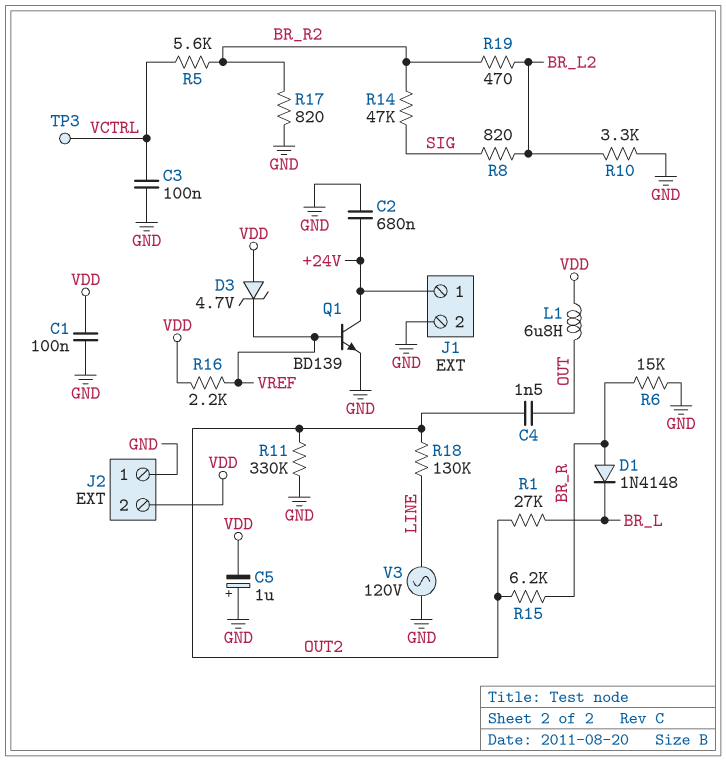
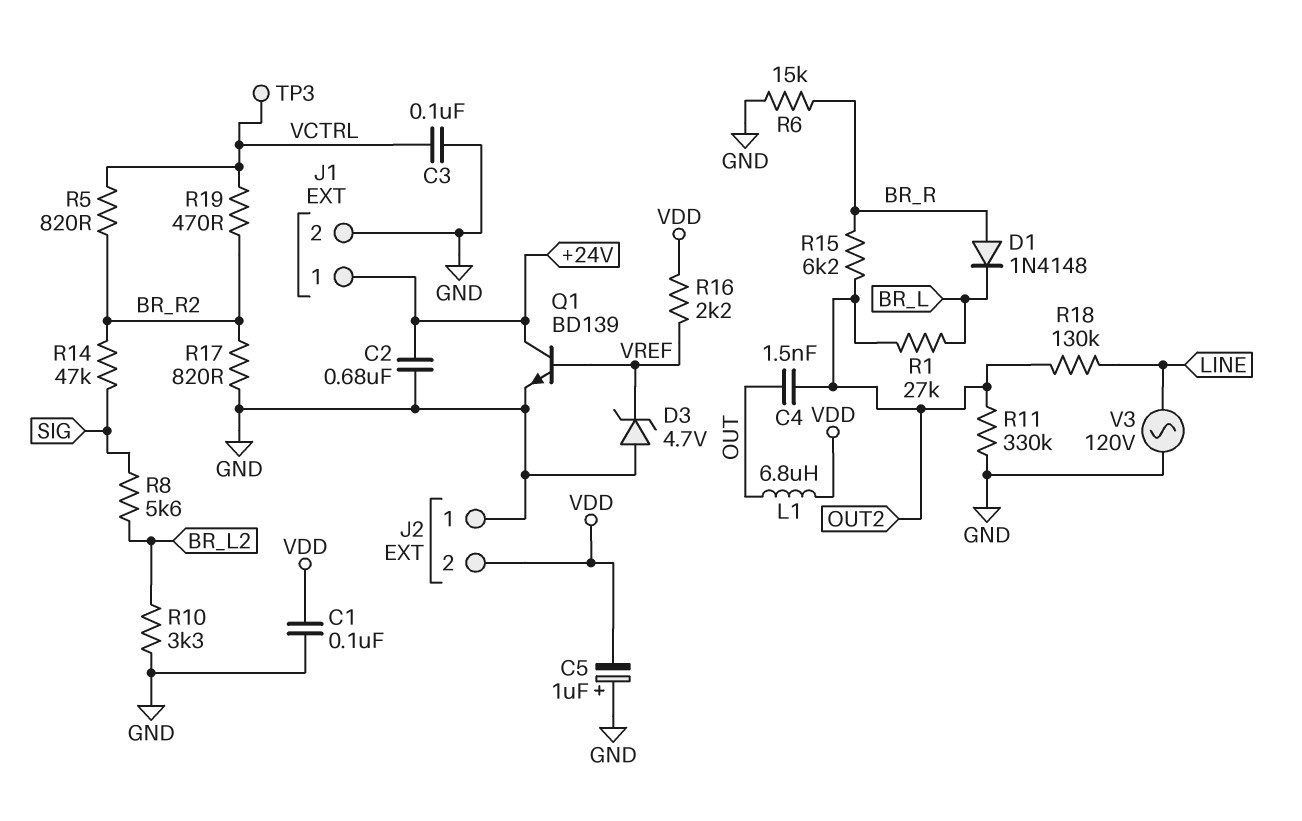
D3: zener 4.7V (A VDD, K VREF) -> zener 4.7V (A GND, K VREF)
R5: 5.6k (BR_R2, VCTRL) -> 820 (BR_R2, VCTRL)
R8: 820 (BR_L2, SIG) -> 5.6k (BR_L2, SIG)
R19: 470 (BR_L2, BR_R2) -> 470 (BR_R2, VCTRL)

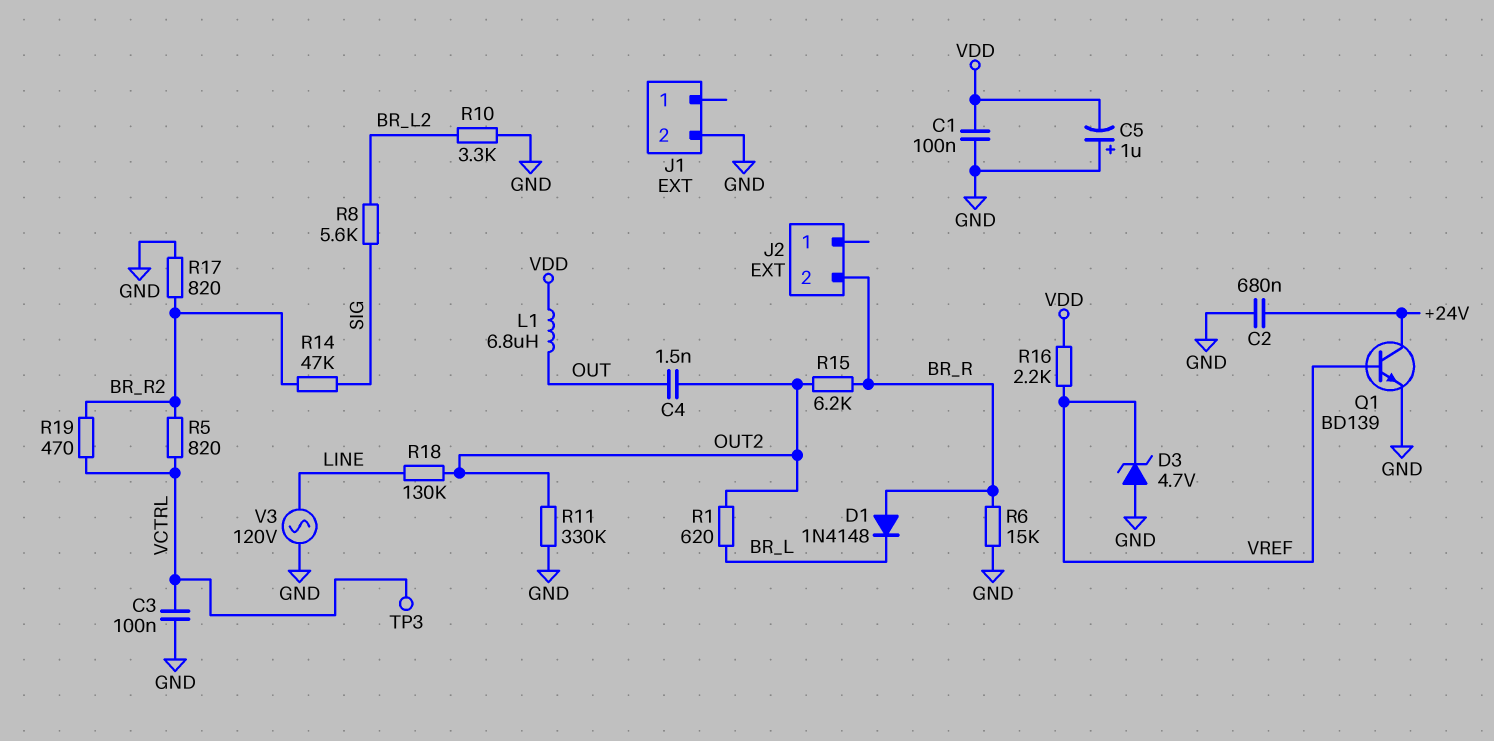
J1 pin 1: +24V -> none
J2 pin 1: GND -> none
J2 pin 2: VDD -> BR_R
R1: 27k (BR_L, OUT2) -> 620 (BR_L, OUT2)

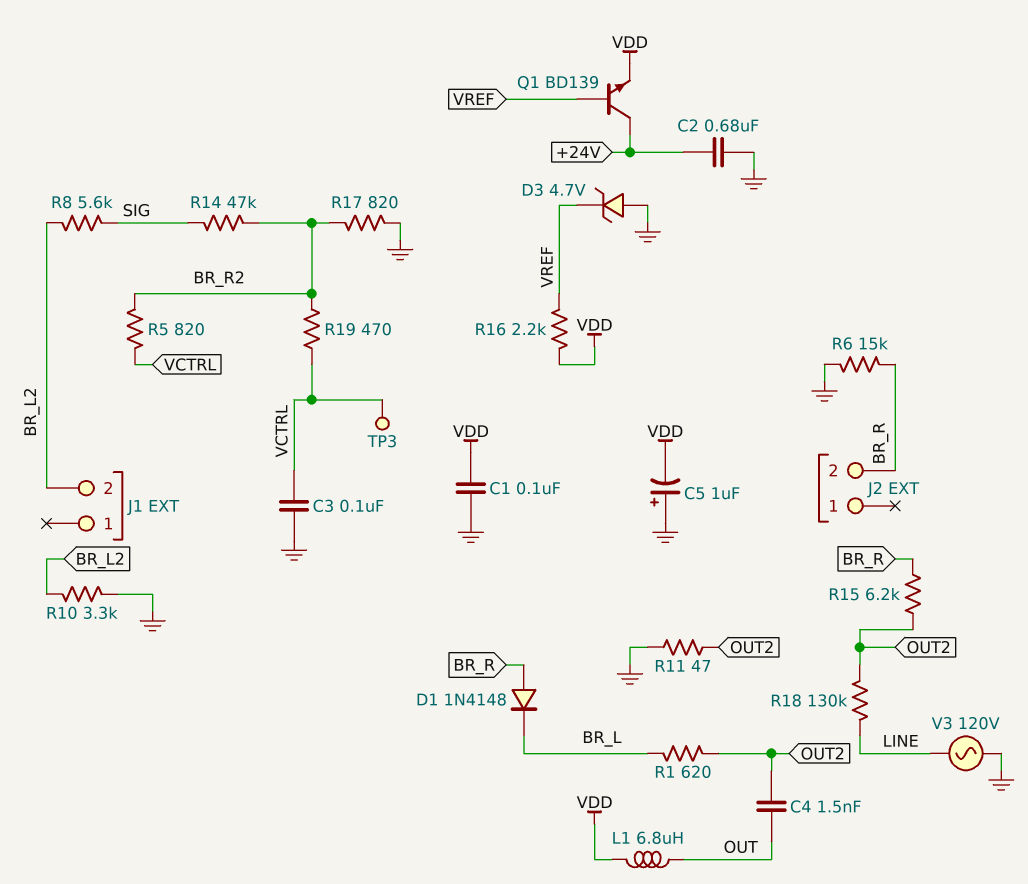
J1 pin 2: GND -> BR_L2
Q1: NPN BD139 (B VREF, C +24V, E GND) -> NPN BD139 (B VREF, C +24V, E VDD)
R11: 330k (GND, OUT2) -> 47 (GND, OUT2)

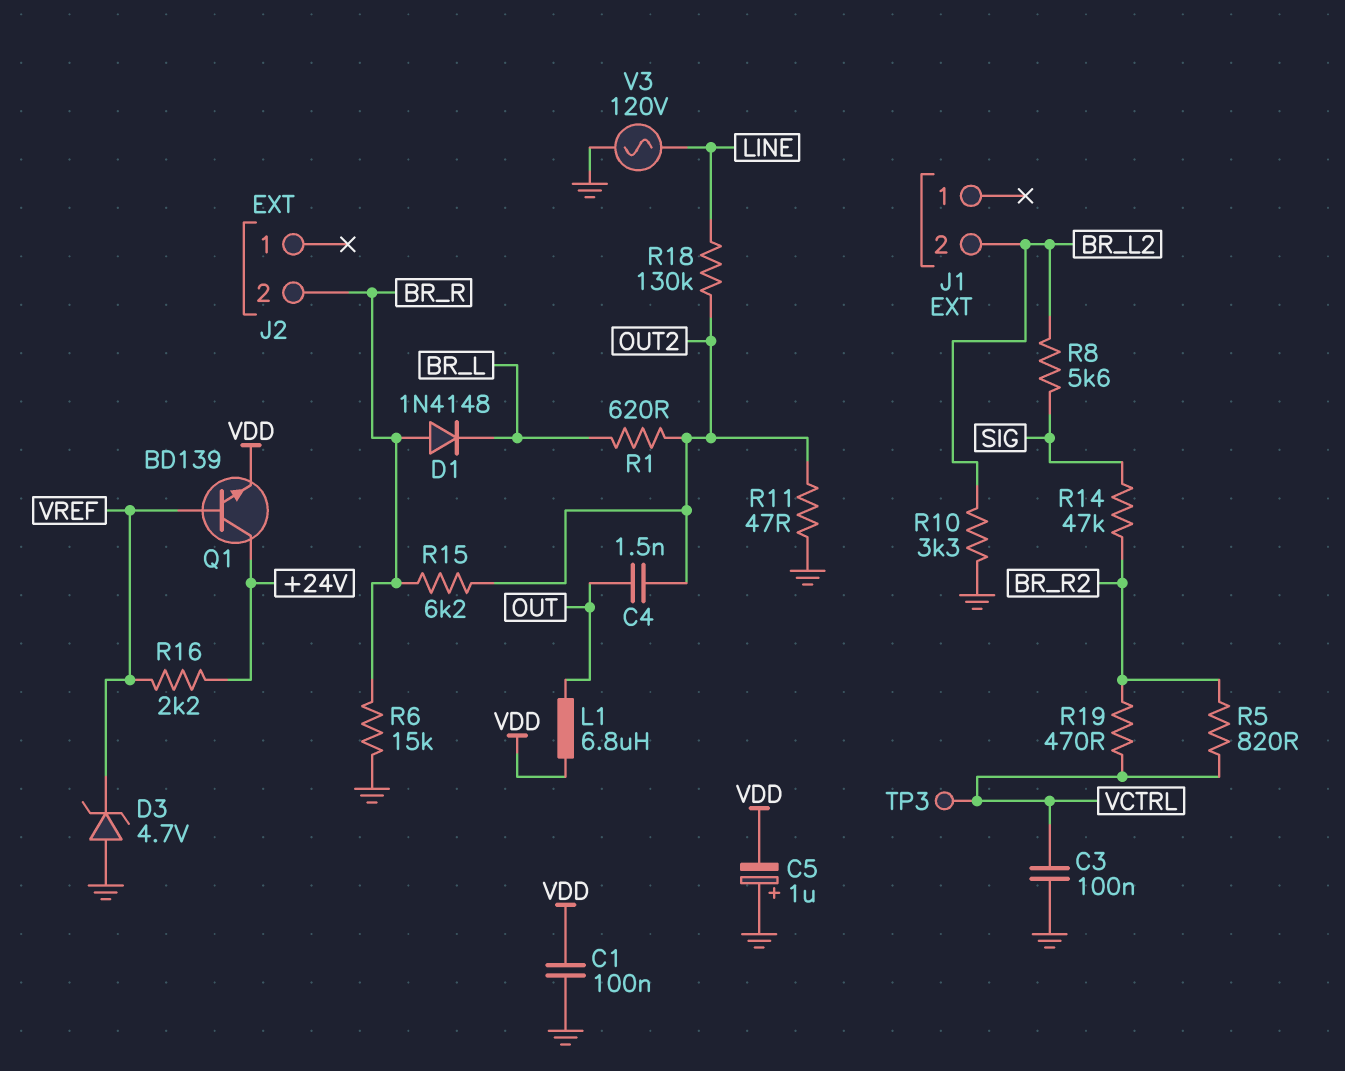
C2: 680nF (+24V, GND) -> none
R16: 2.2k (VDD, VREF) -> 2.2k (+24V, VREF)
R17: 820 (BR_R2, GND) -> none

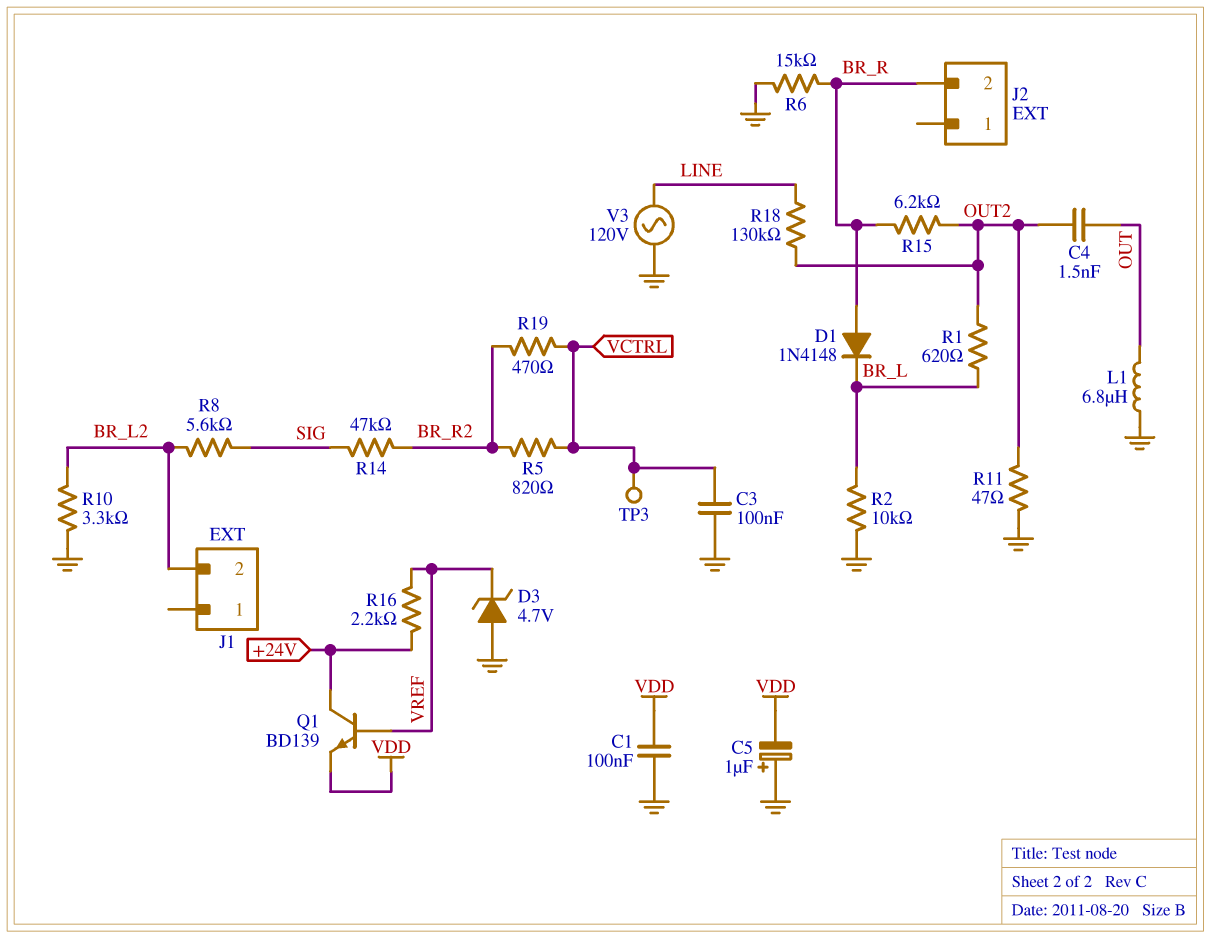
L1: 6.8uH (OUT, VDD) -> 6.8uH (GND, OUT)
R2: none -> 10k (BR_L, GND)

